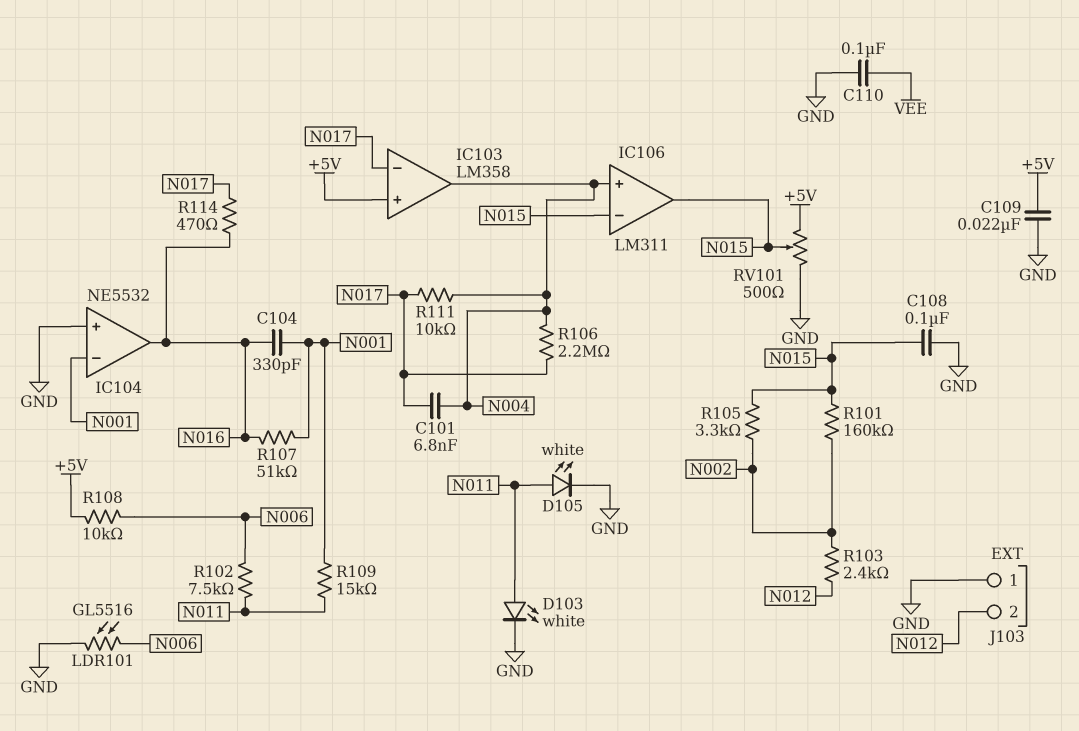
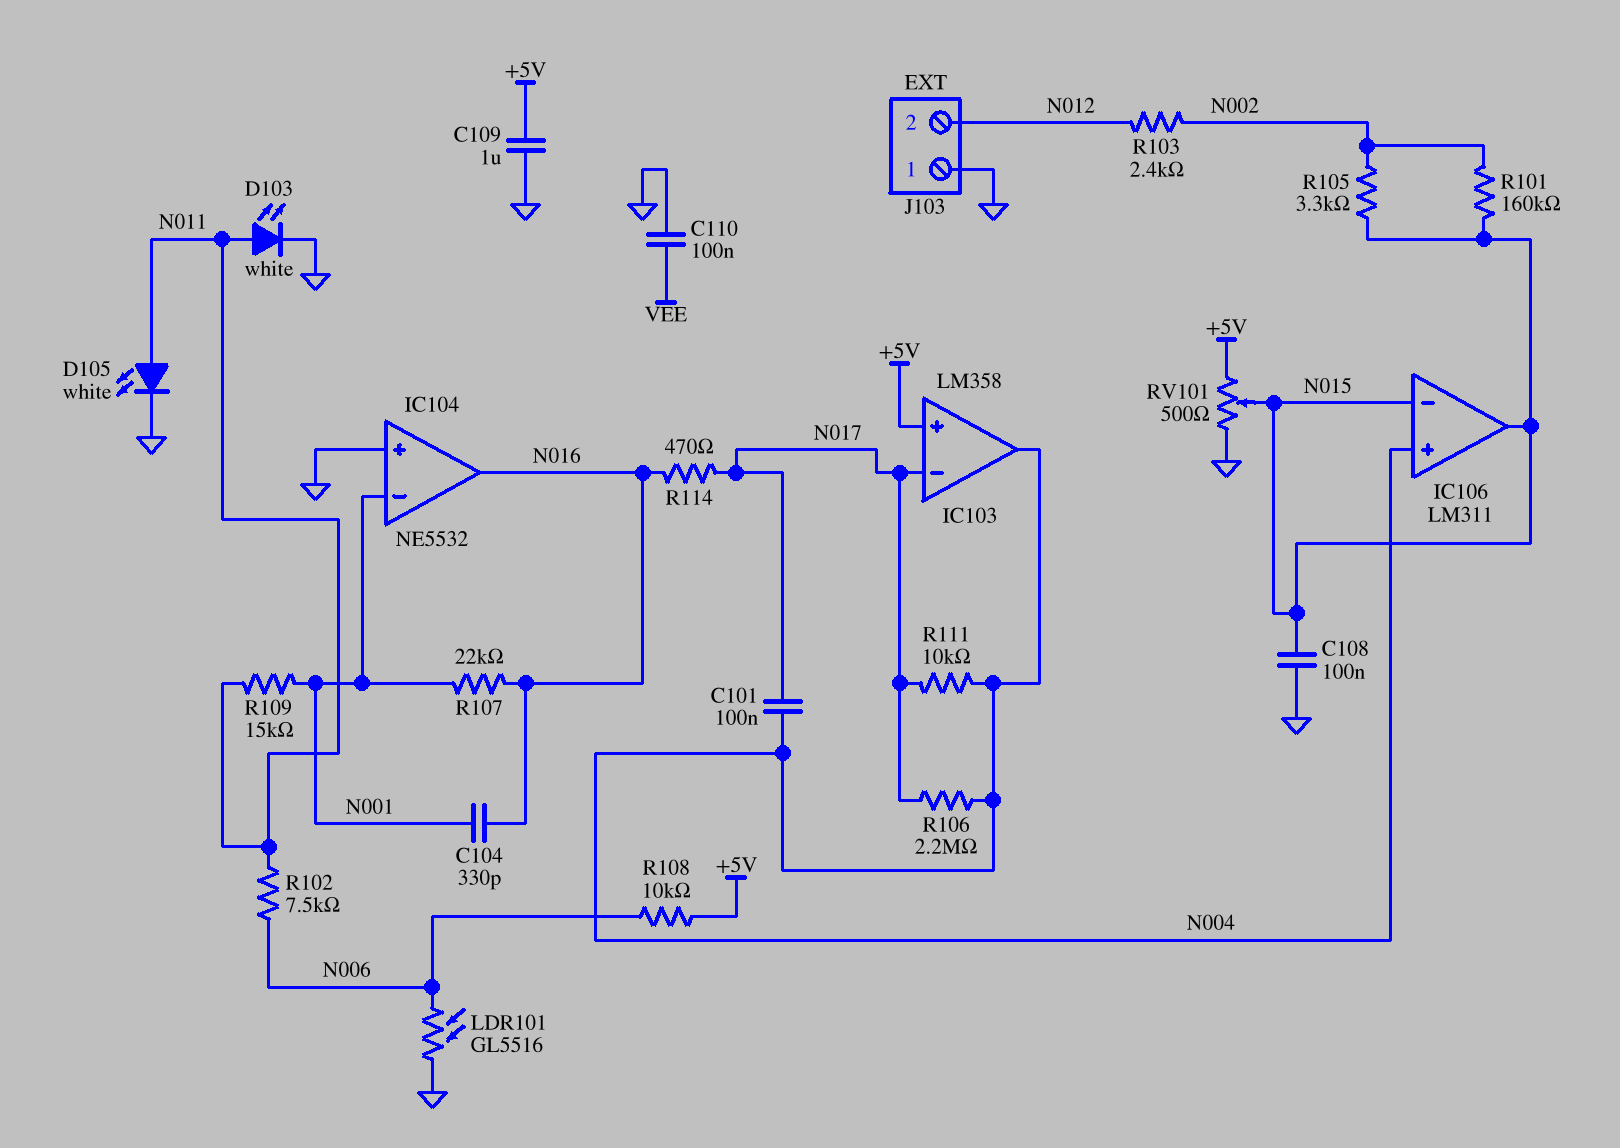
C101: 6.8nF (N004, N017) -> 100nF (N004, N017)
C109: 22nF (+5V, GND) -> 1uF (+5V, GND)
R107: 51k (N001, N016) -> 22k (N001, N016)

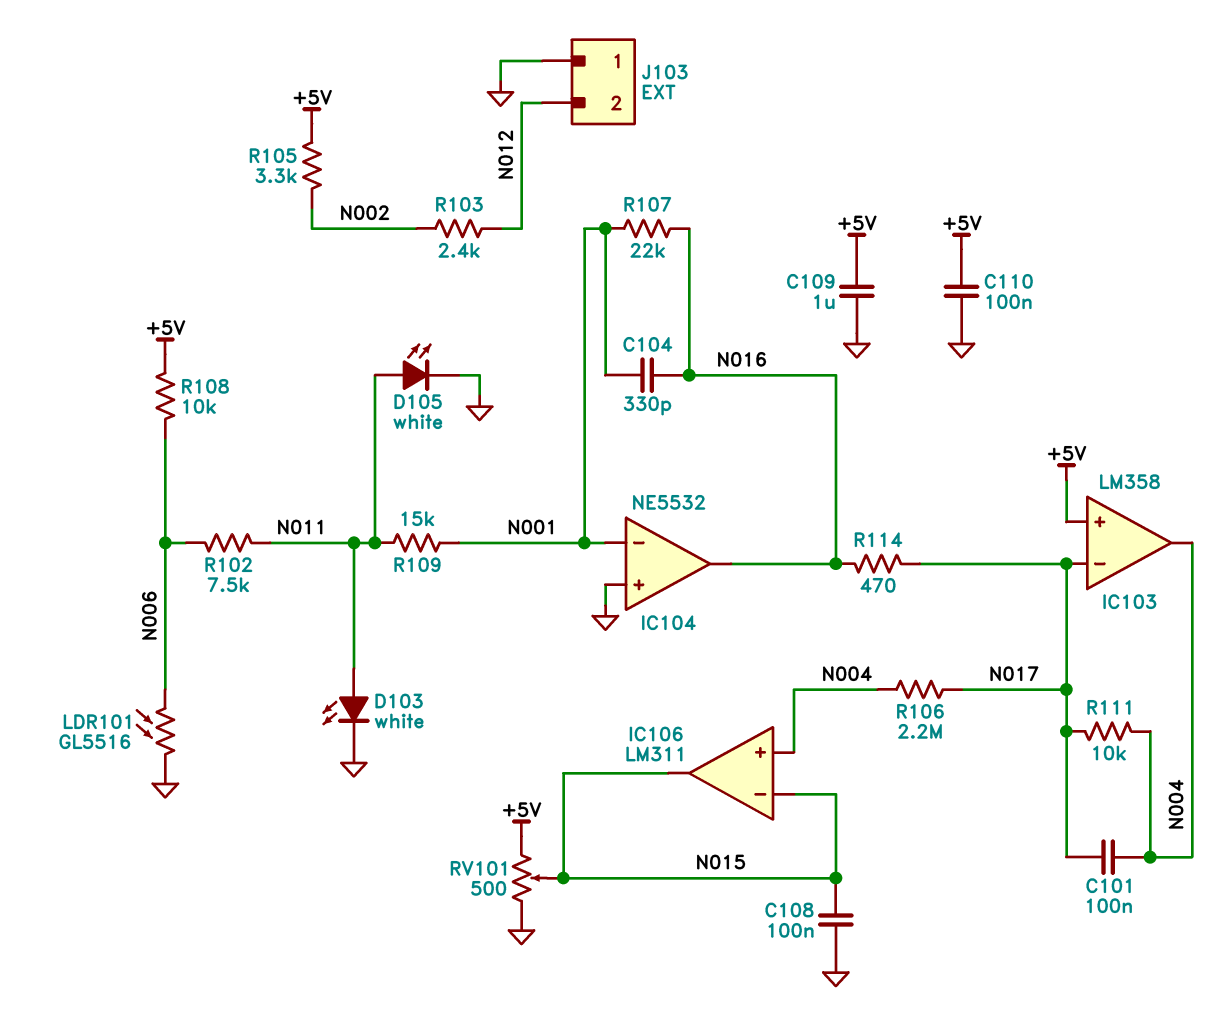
C110: 100nF (GND, VEE) -> 100nF (+5V, GND)
R101: 160k (N002, N015) -> none
R105: 3.3k (N002, N015) -> 3.3k (+5V, N002)

